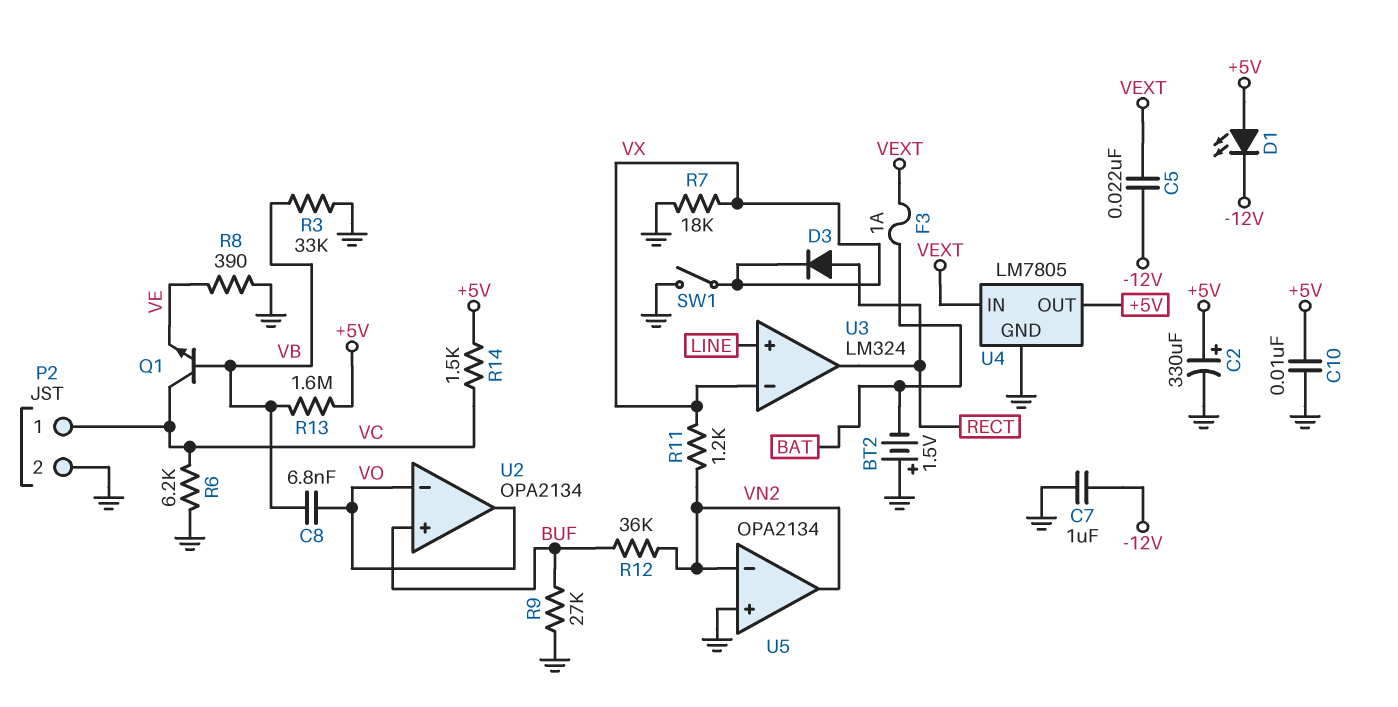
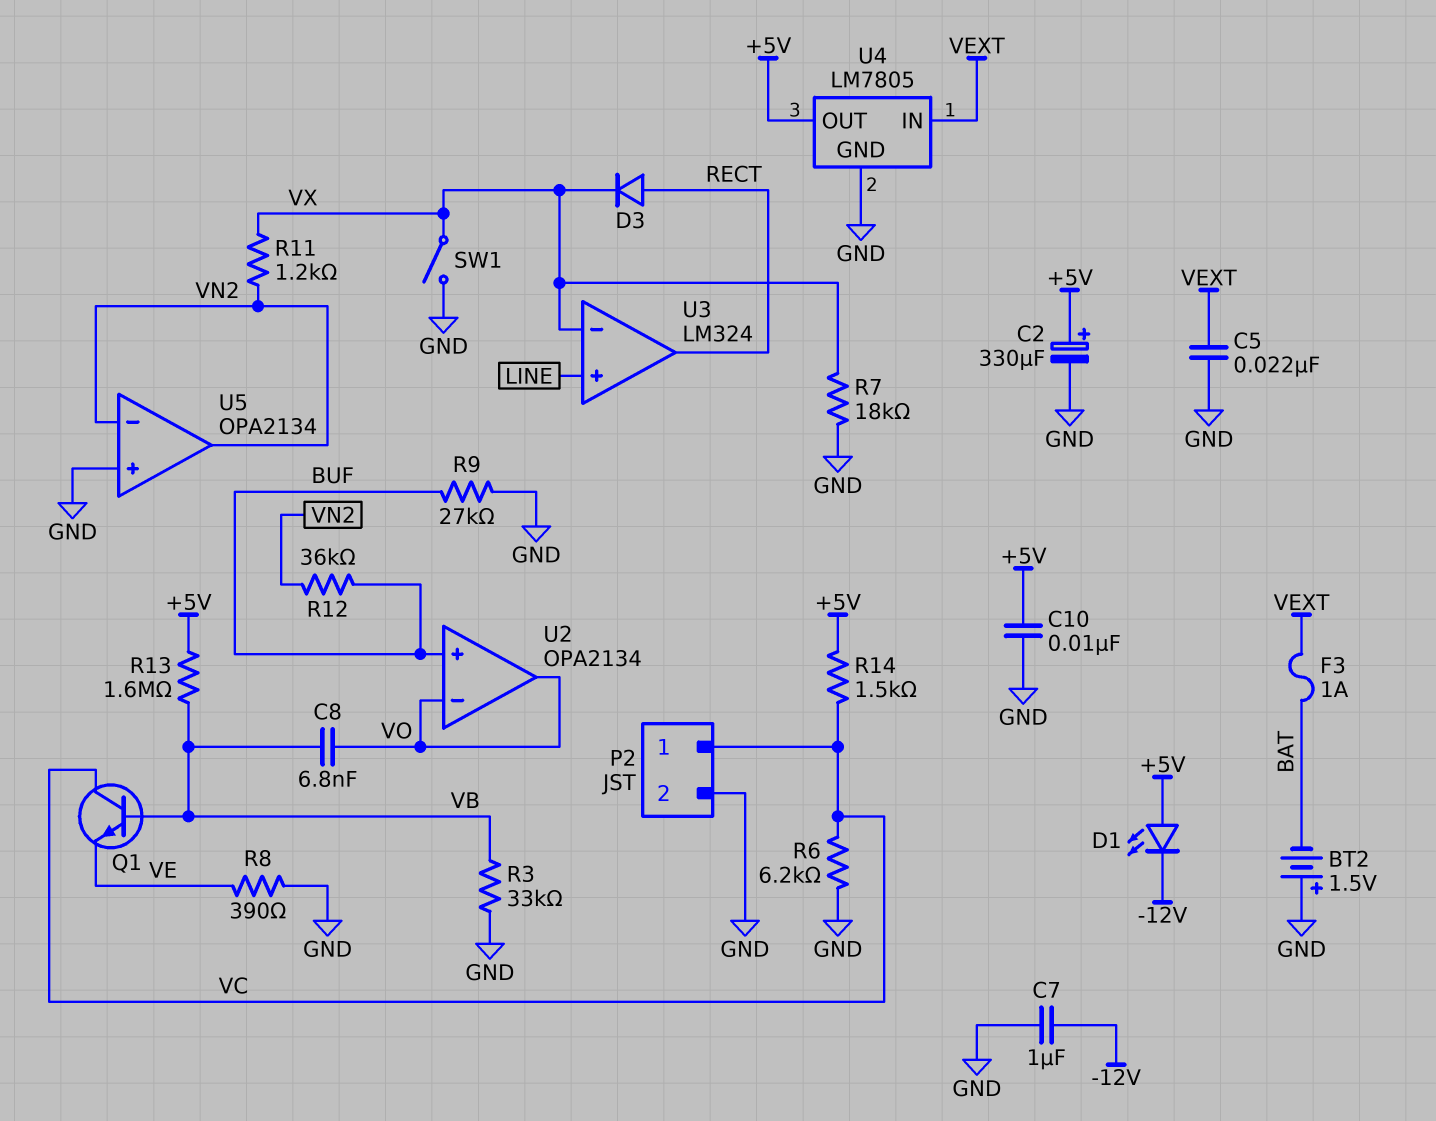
C5: 22nF (-12V, VEXT) -> 22nF (GND, VEXT)

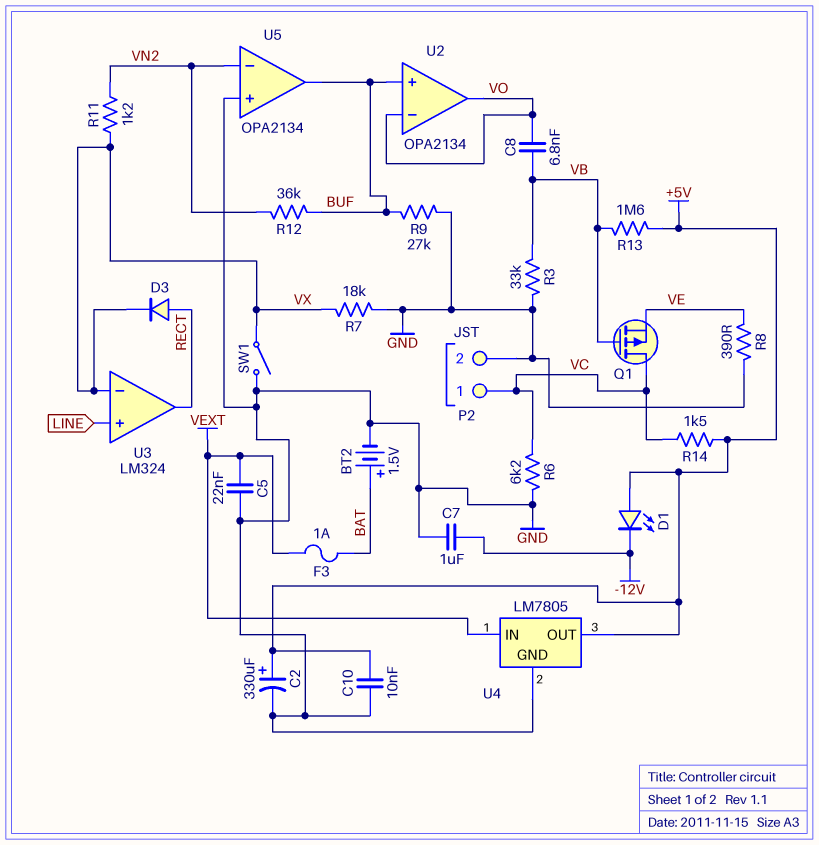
BT2: 1.5V (plus GND, minus BAT) -> 1.5V (plus BAT, minus GND)
Q1: NPN (B VB, C VC, E VE) -> PMOS (G VB, D VC, S VE)
U5 pin out: VN2 -> BUF

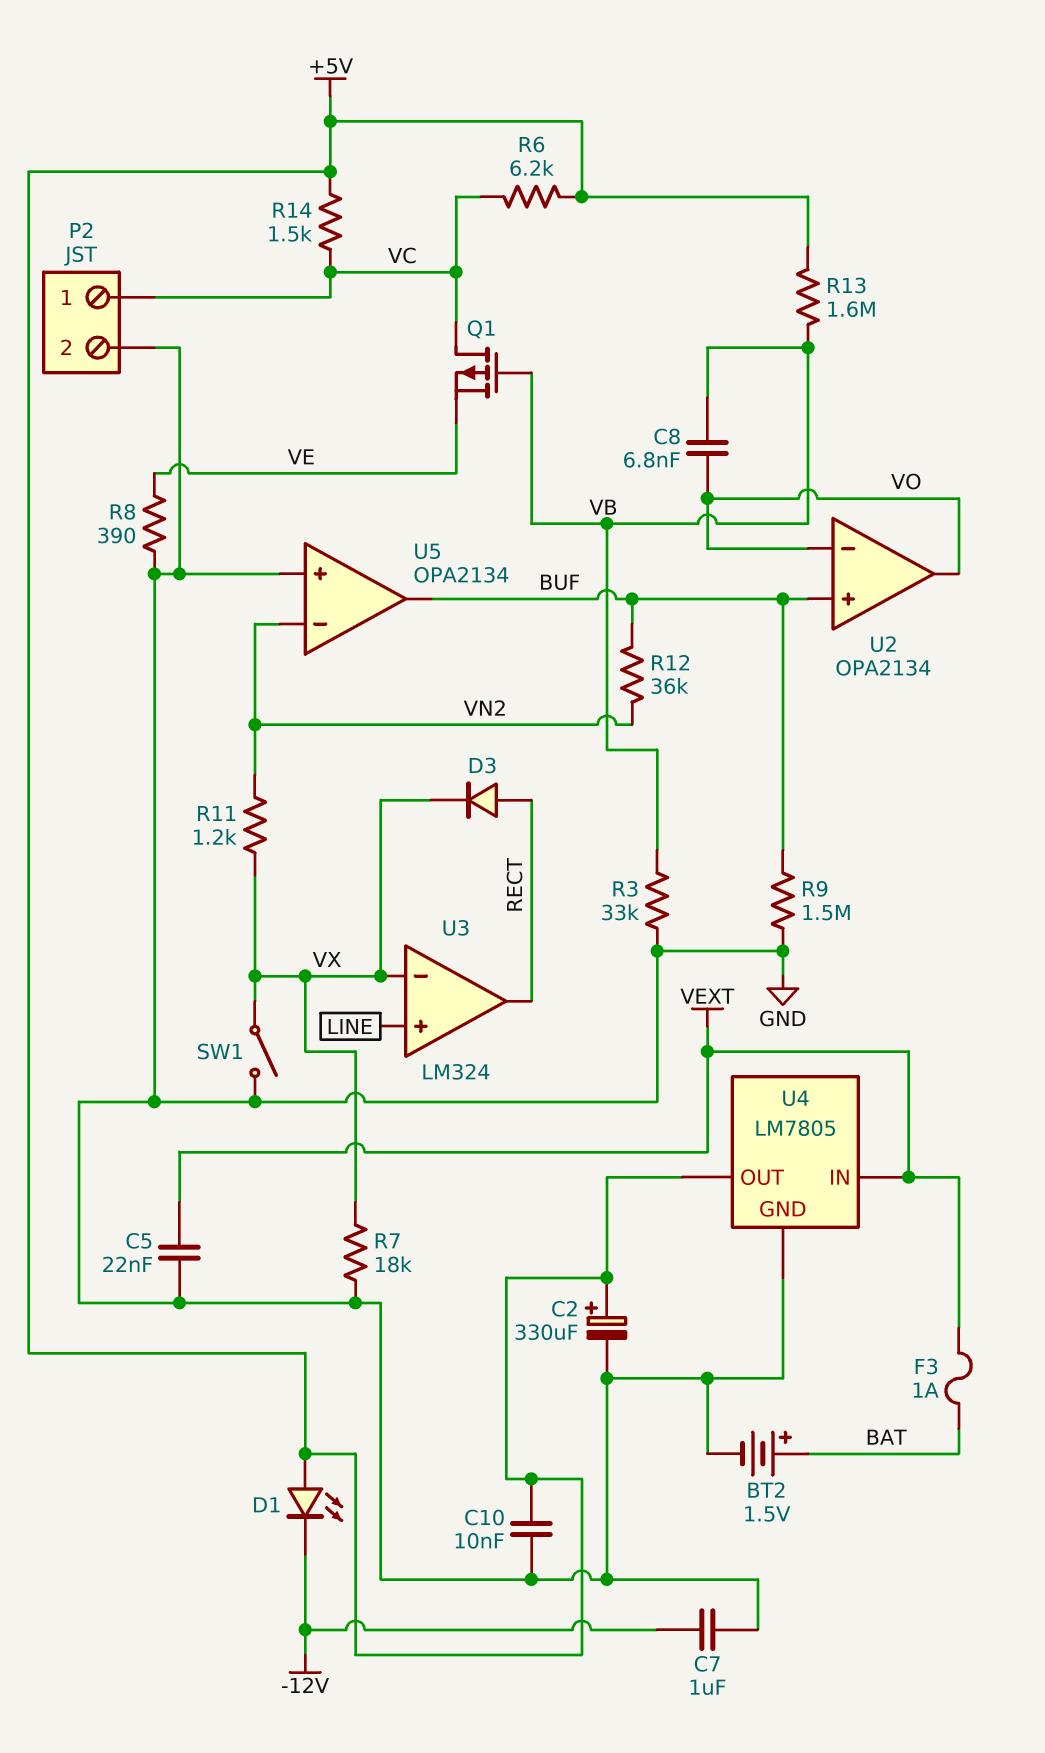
R6: 6.2k (GND, VC) -> 6.2k (+5V, VC)
R9: 27k (BUF, GND) -> 1.5M (BUF, GND)

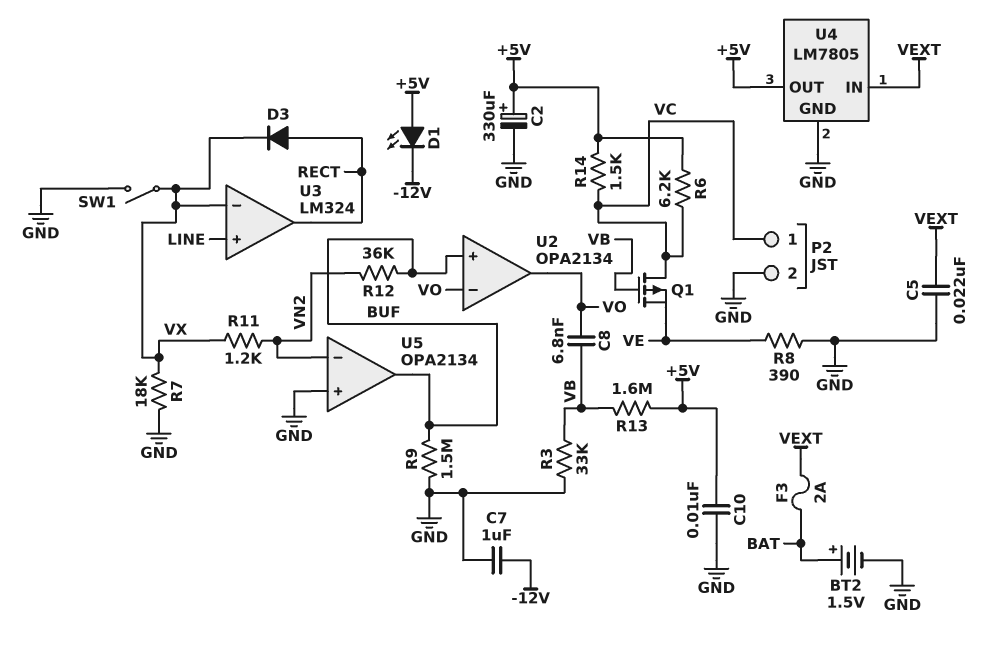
F3: 1A (BAT, VEXT) -> 2A (BAT, VEXT)

